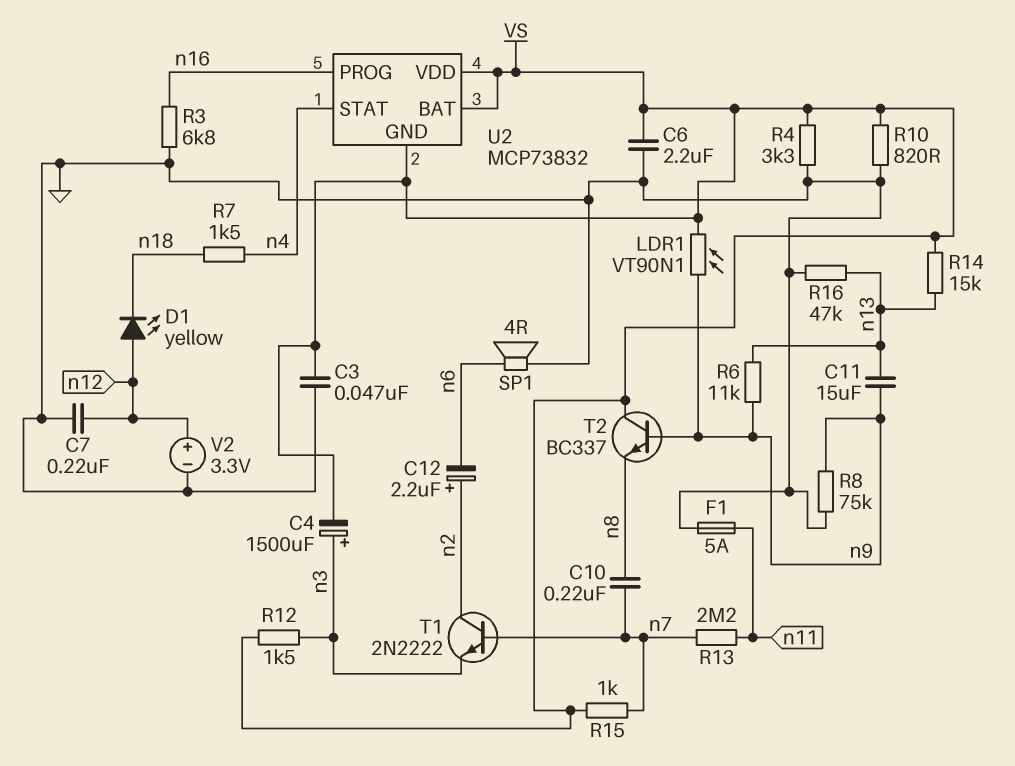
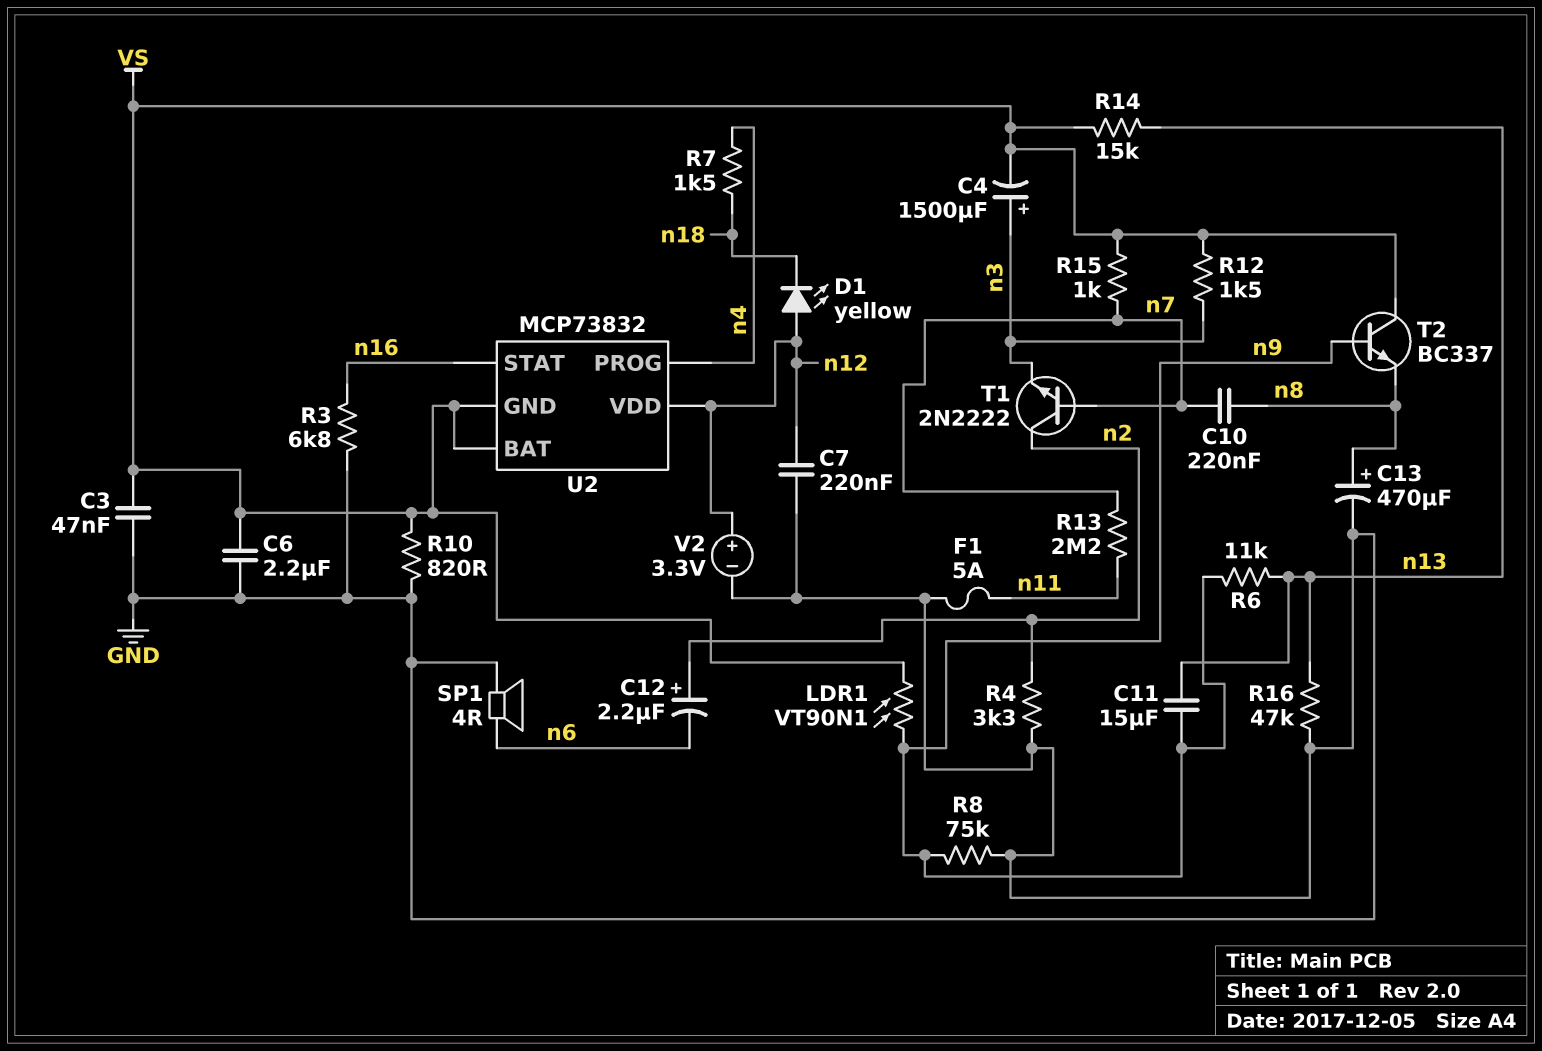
C13: none -> 470uF (plus n8, minus GND)
R4: 3.3k (GND, VS) -> 3.3k (GND, n2)
U2 pin PROG: n16 -> n4
U2 pin STAT: n4 -> n16
U2 pin VDD: VS -> n12

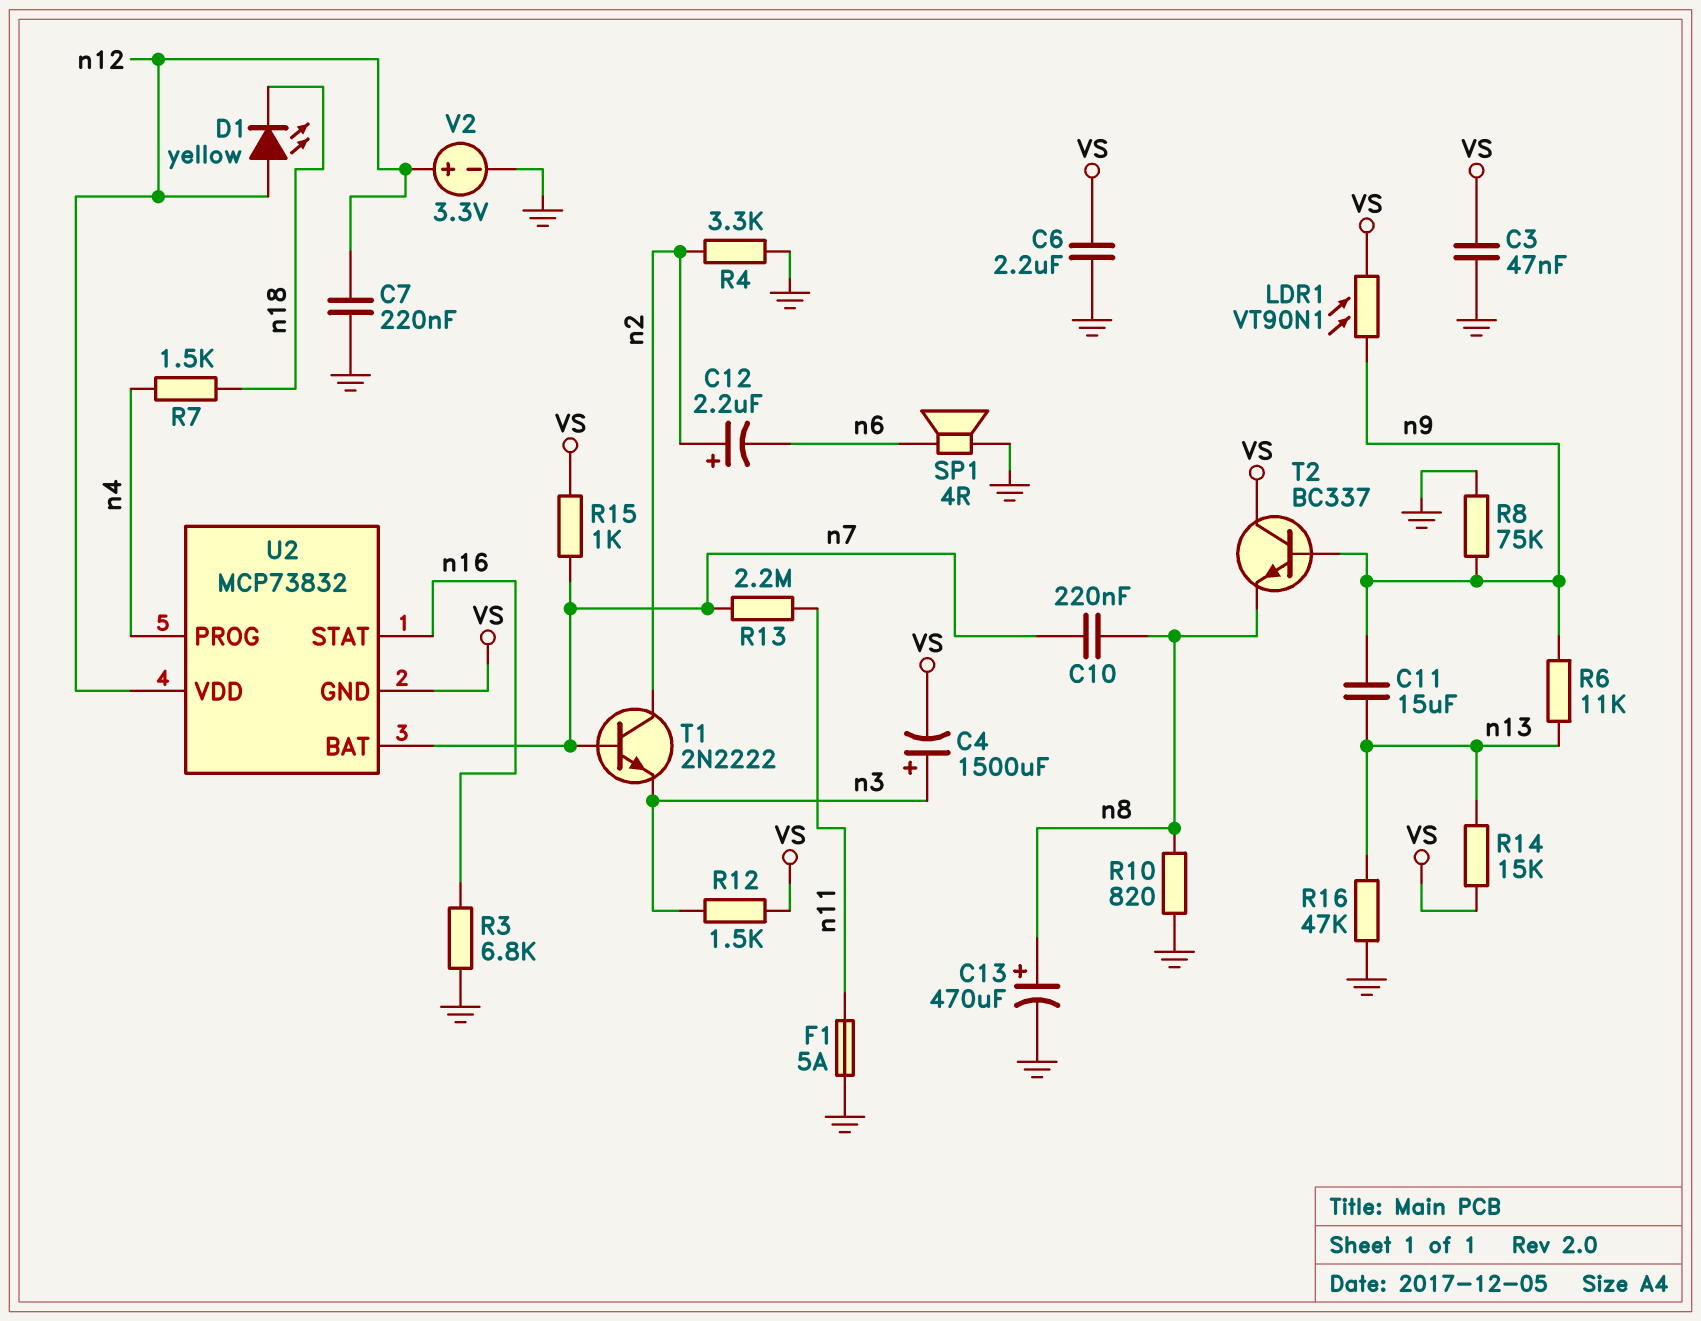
R10: 820 (GND, VS) -> 820 (GND, n8)
U2 pin BAT: VS -> n7

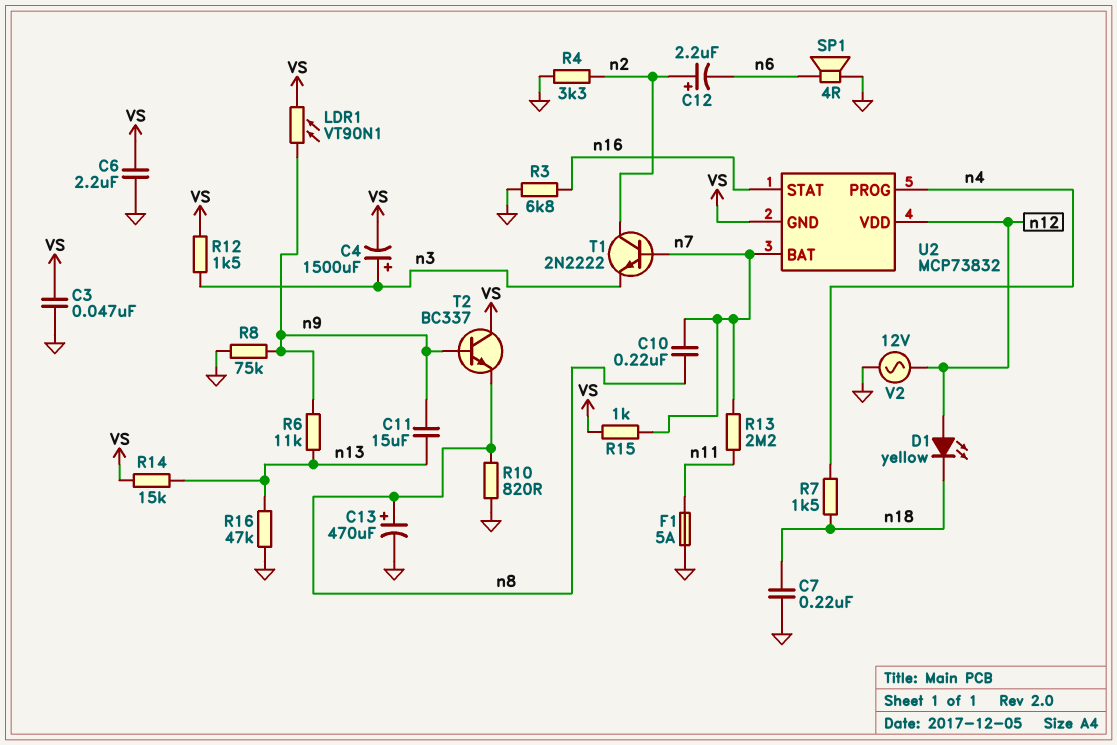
C7: 220nF (GND, n12) -> 220nF (GND, n18)
V2: 3.3V (plus n12, minus GND) -> AC 12V (GND, n12)

